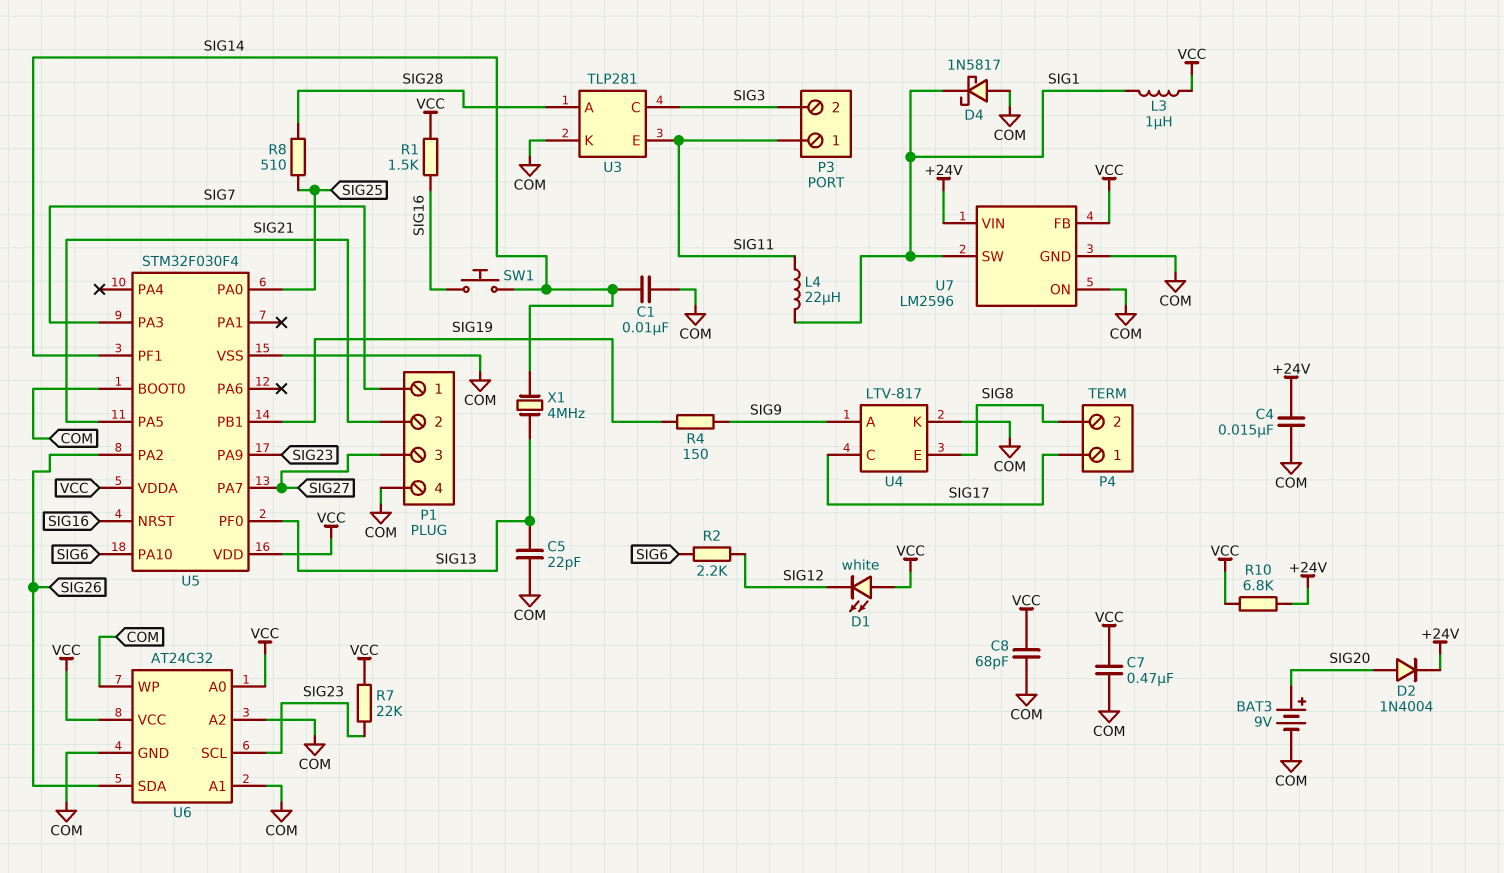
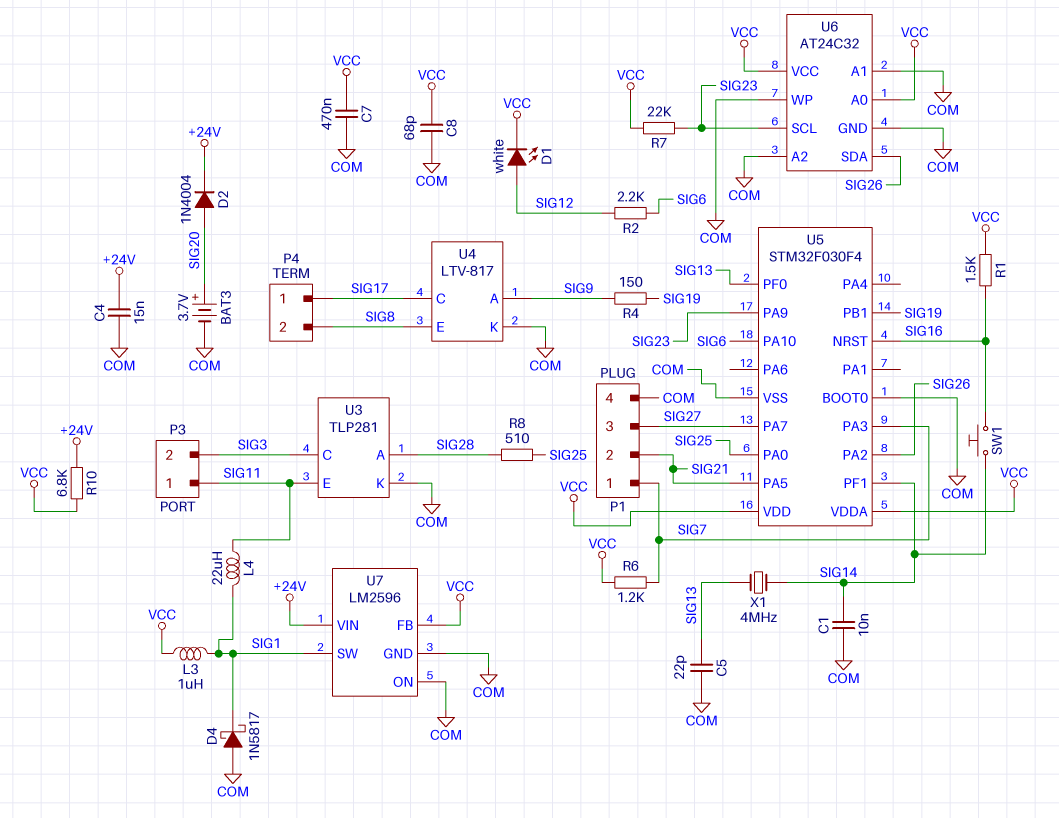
BAT3: 9V (plus SIG20, minus COM) -> 3.7V (plus SIG20, minus COM)
D1: LED white (A VCC, K SIG12) -> LED white (A SIG12, K VCC)
R6: none -> 1.2k (SIG7, VCC)

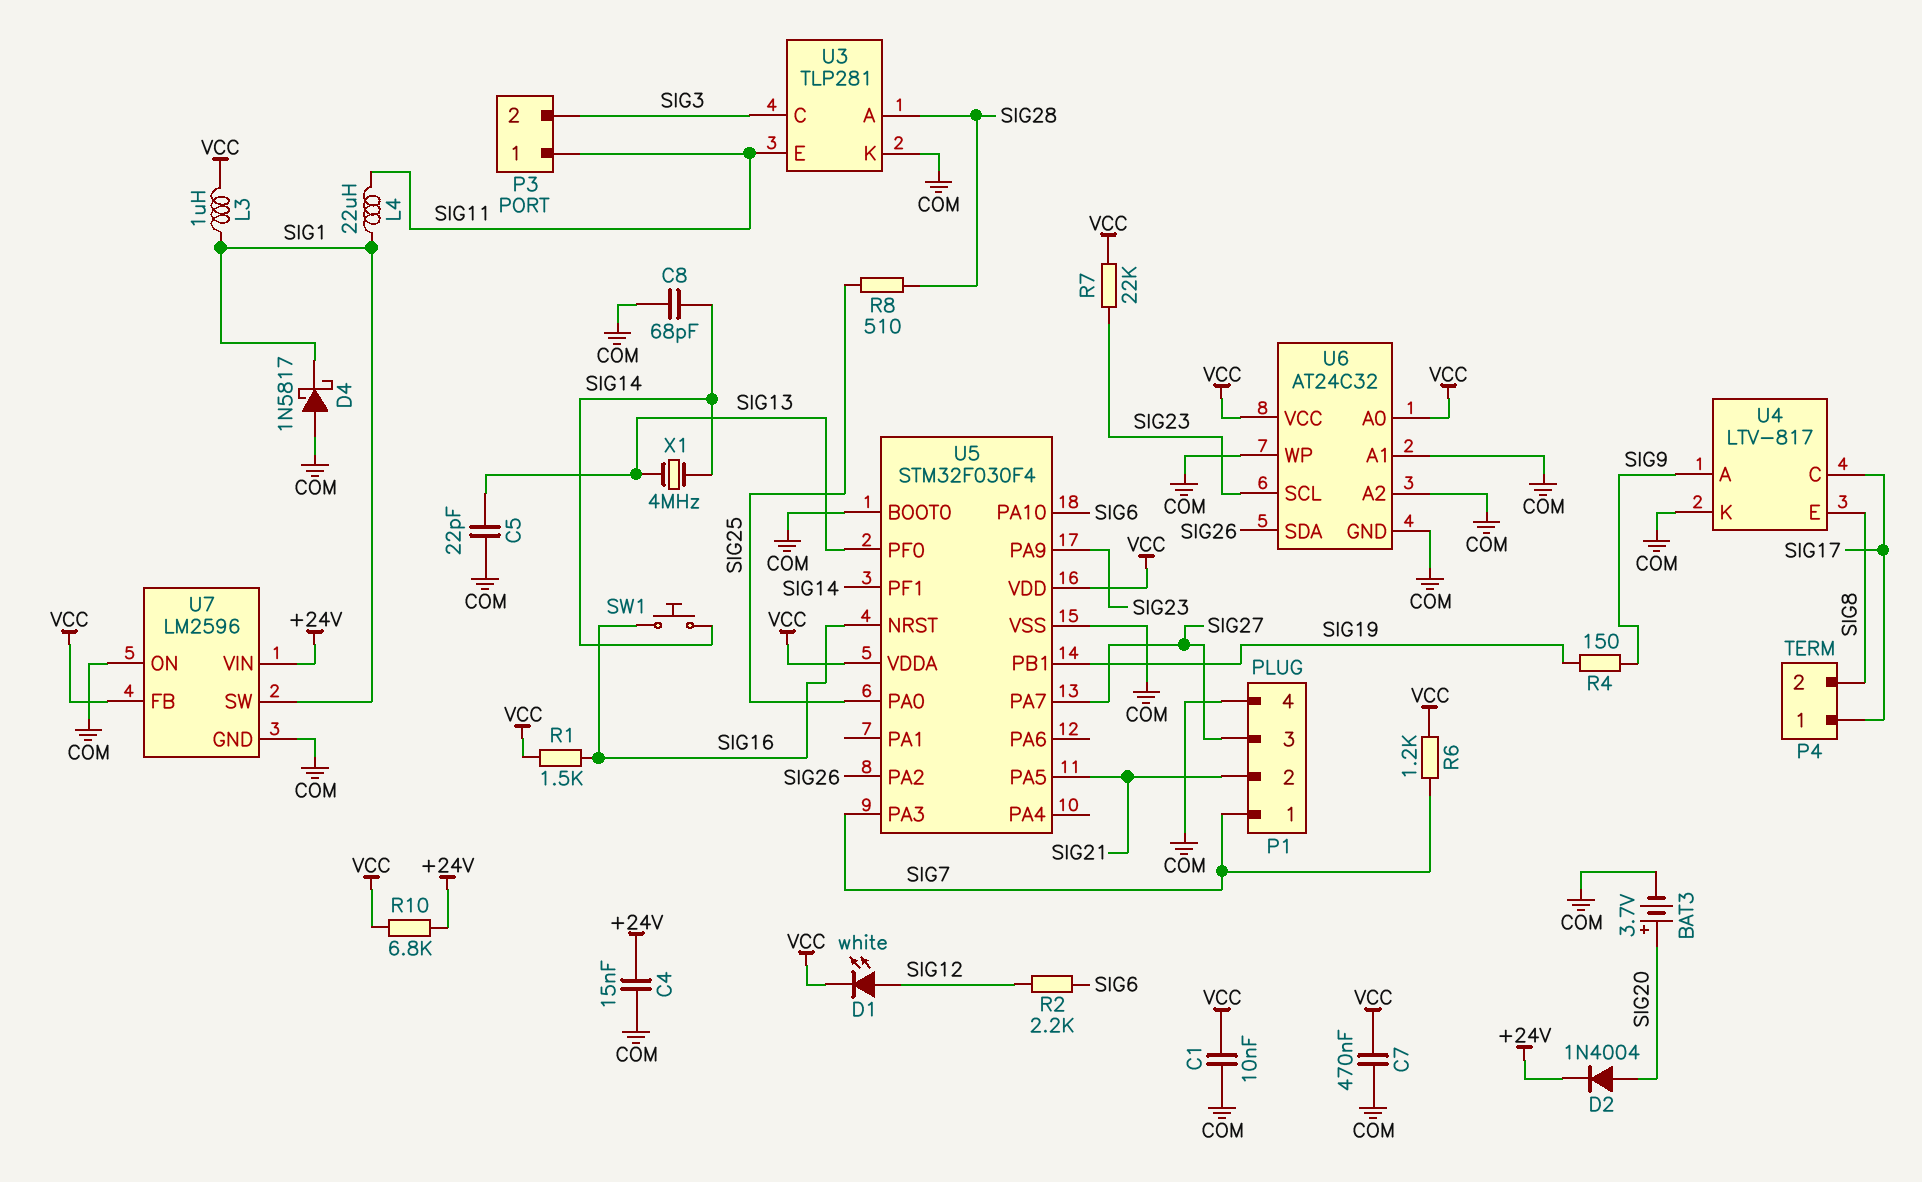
C1: 10nF (COM, SIG14) -> 10nF (COM, VCC)
C8: 68pF (COM, VCC) -> 68pF (COM, SIG14)

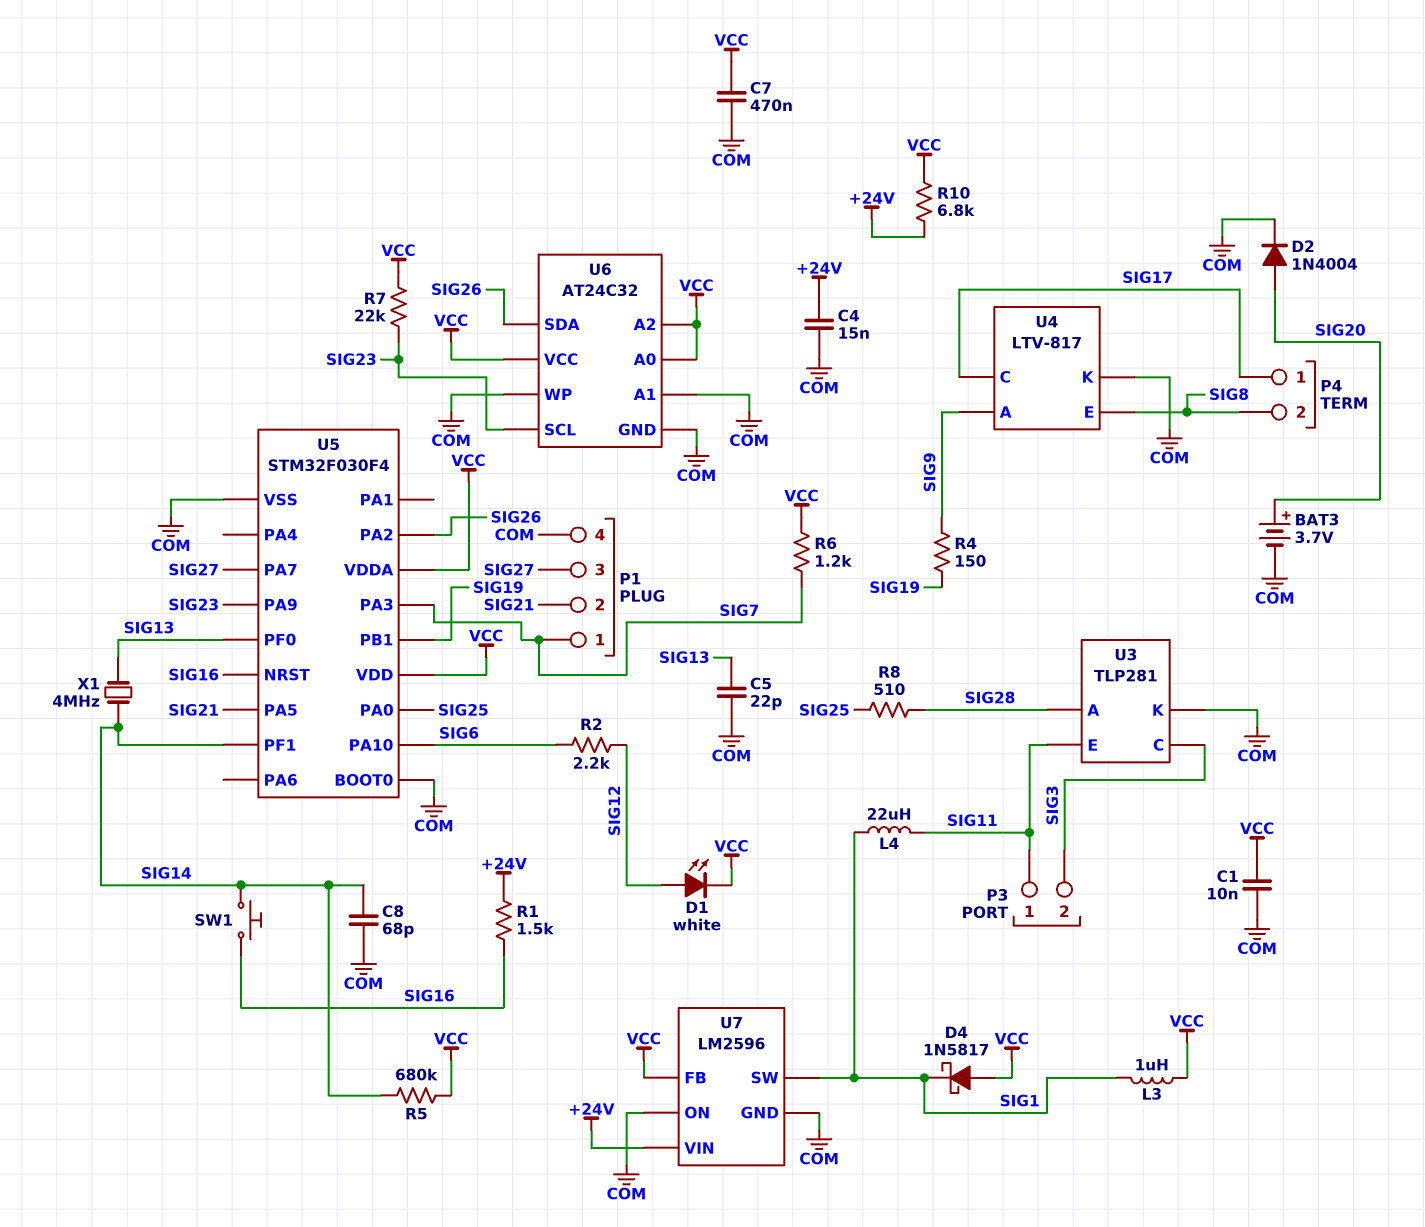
D2: diode 1N4004 (A SIG20, K +24V) -> diode 1N4004 (A SIG20, K COM)
D4: schottky 1N5817 (A COM, K SIG1) -> schottky 1N5817 (A VCC, K SIG1)
R1: 1.5k (SIG16, VCC) -> 1.5k (+24V, SIG16)
R5: none -> 680k (SIG14, VCC)
U6 pin A2: COM -> VCC

